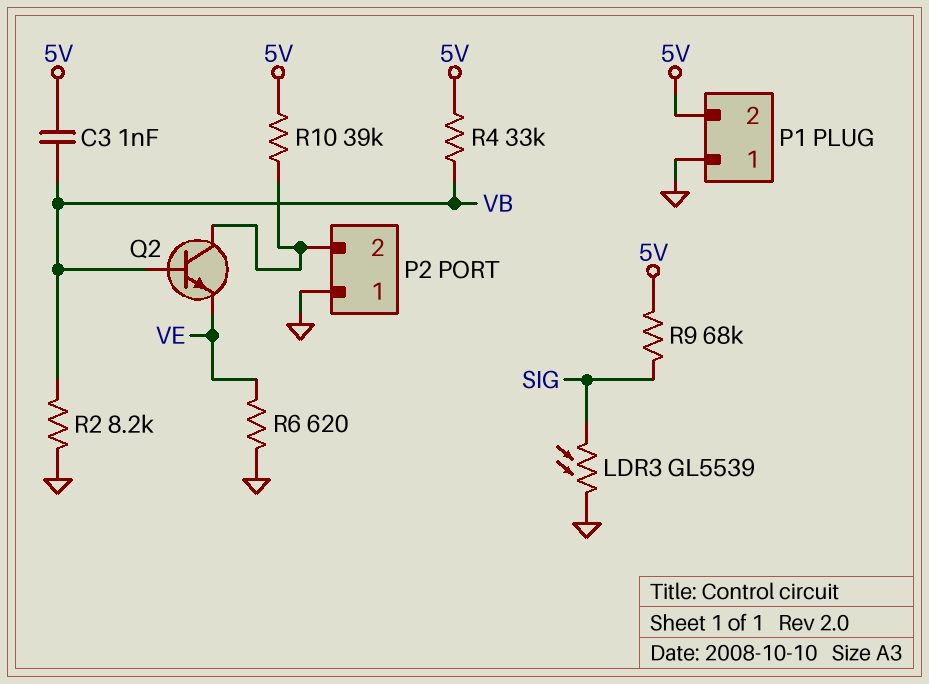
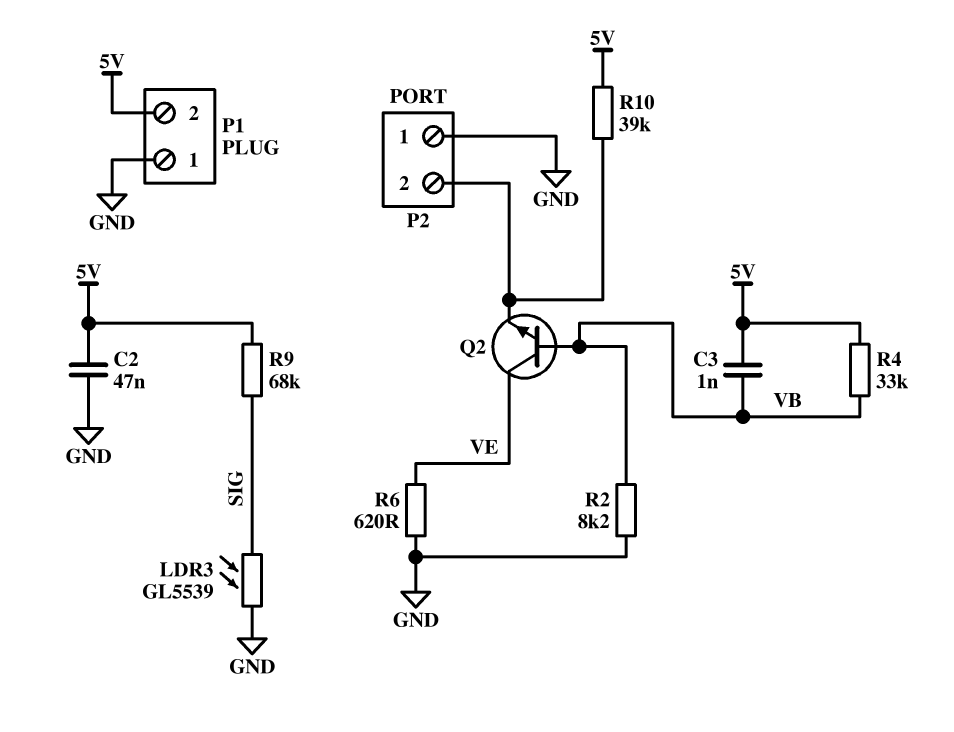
C2: none -> 47nF (5V, GND)
Q2: NPN (B VB, C P2/2, E VE) -> NPN (B VB, C VE, E P2/2)

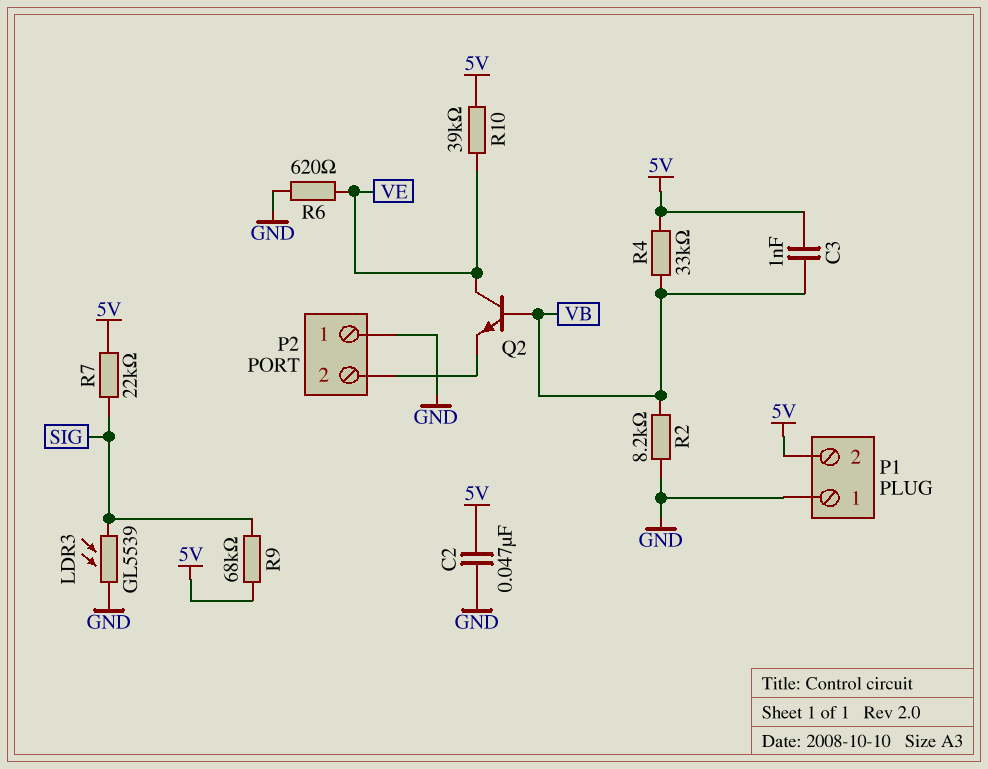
R7: none -> 22k (5V, SIG)
R10: 39k (5V, P2/2) -> 39k (5V, VE)

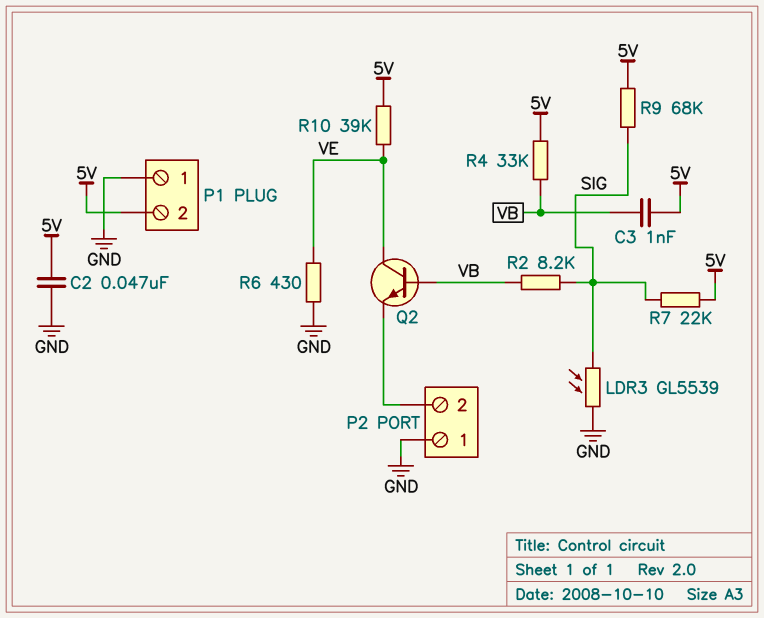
R2: 8.2k (GND, VB) -> 8.2k (SIG, VB)
R6: 620 (GND, VE) -> 430 (GND, VE)

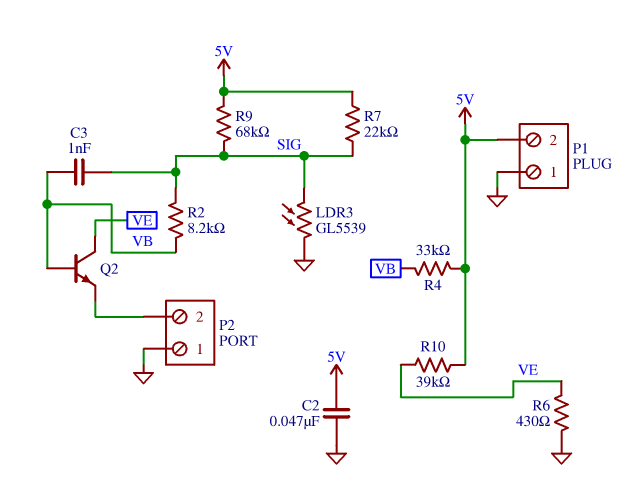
C3: 1nF (5V, VB) -> 1nF (SIG, VB)

